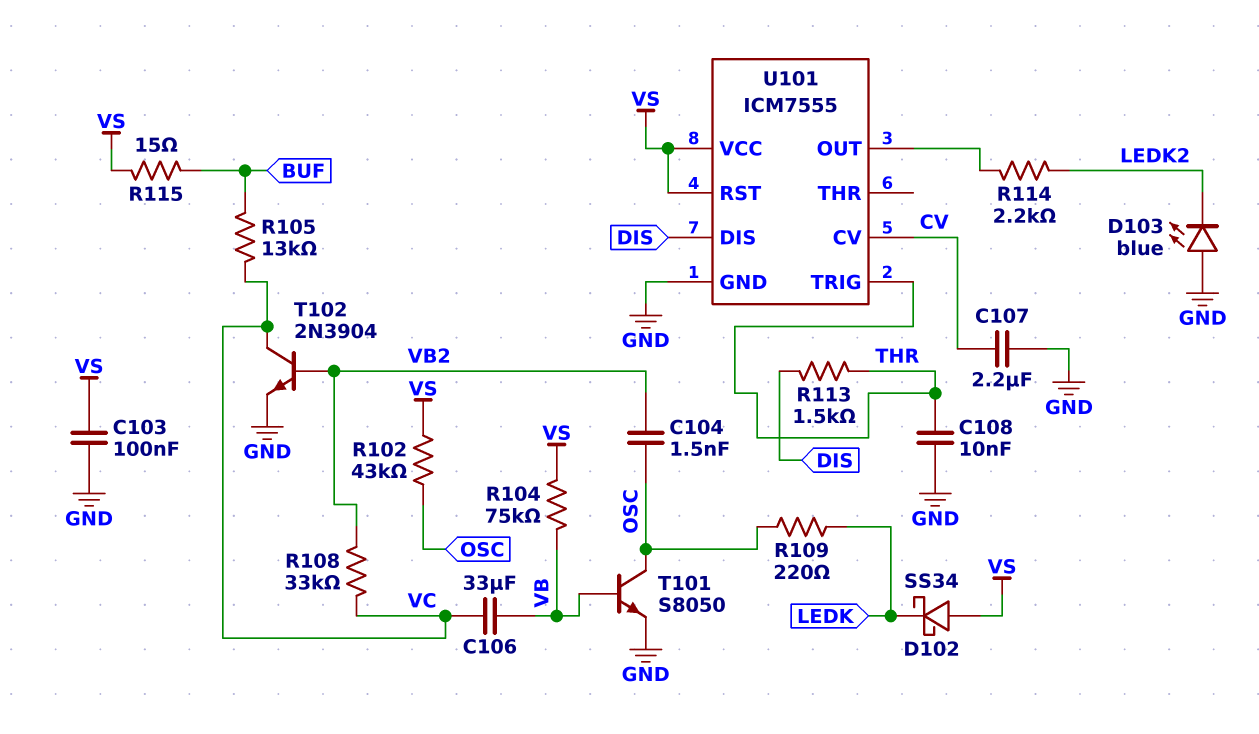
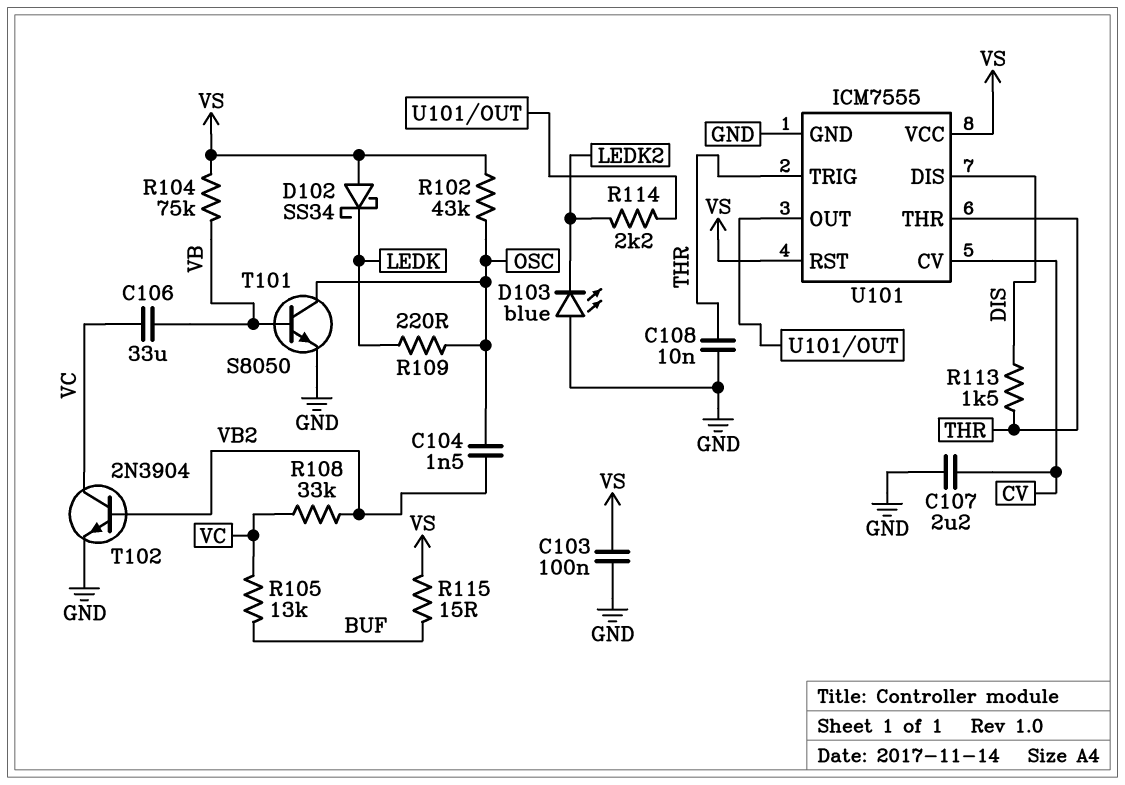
U101 pin THR: none -> THR

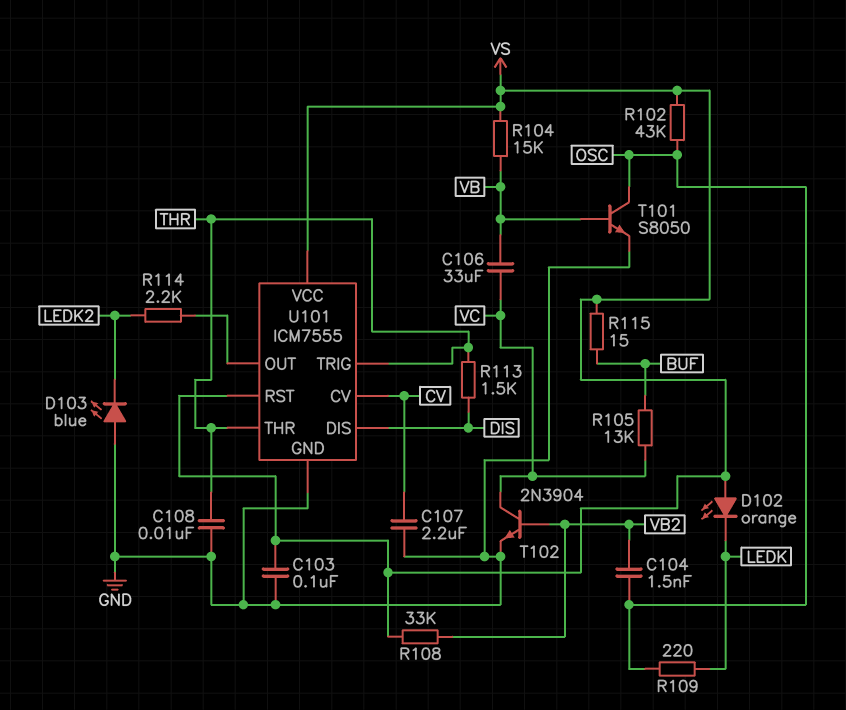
D102: schottky SS34 (A VS, K LEDK) -> LED orange (A VS, K LEDK)
R104: 75k (VB, VS) -> 15k (VB, VS)
R108: 33k (VB2, VC) -> 33k (VB2, VS)

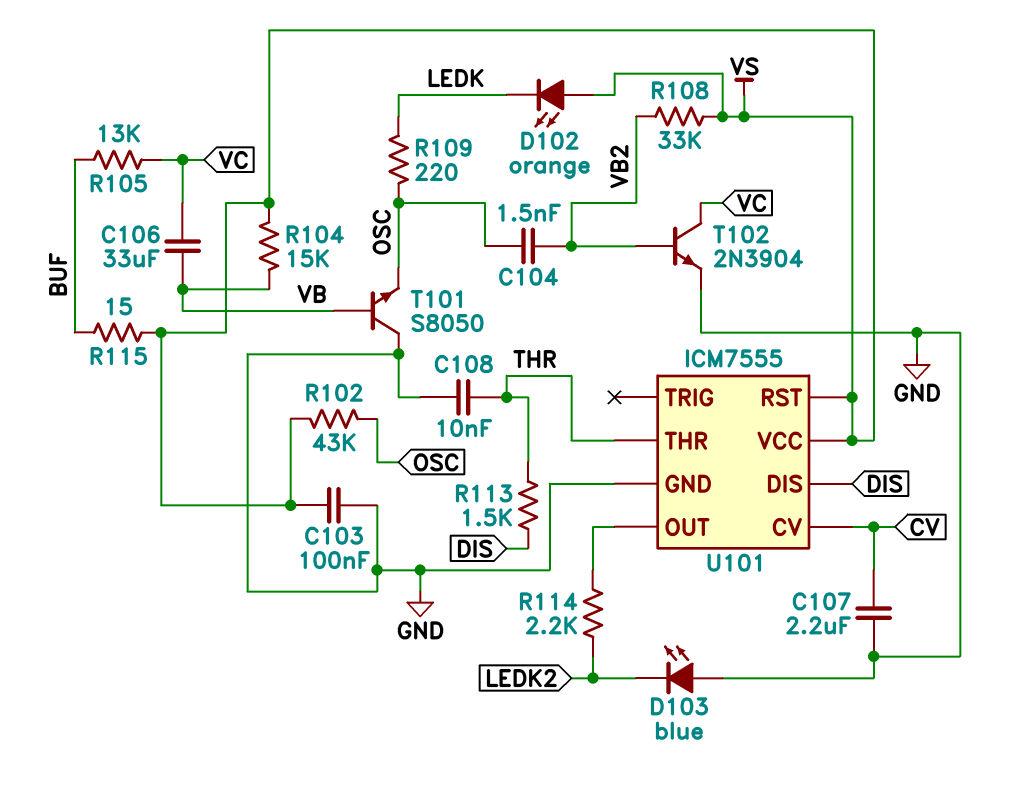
T101: NPN S8050 (B VB, C OSC, E GND) -> NPN S8050 (B VB, C GND, E OSC)
U101 pin TRIG: THR -> none

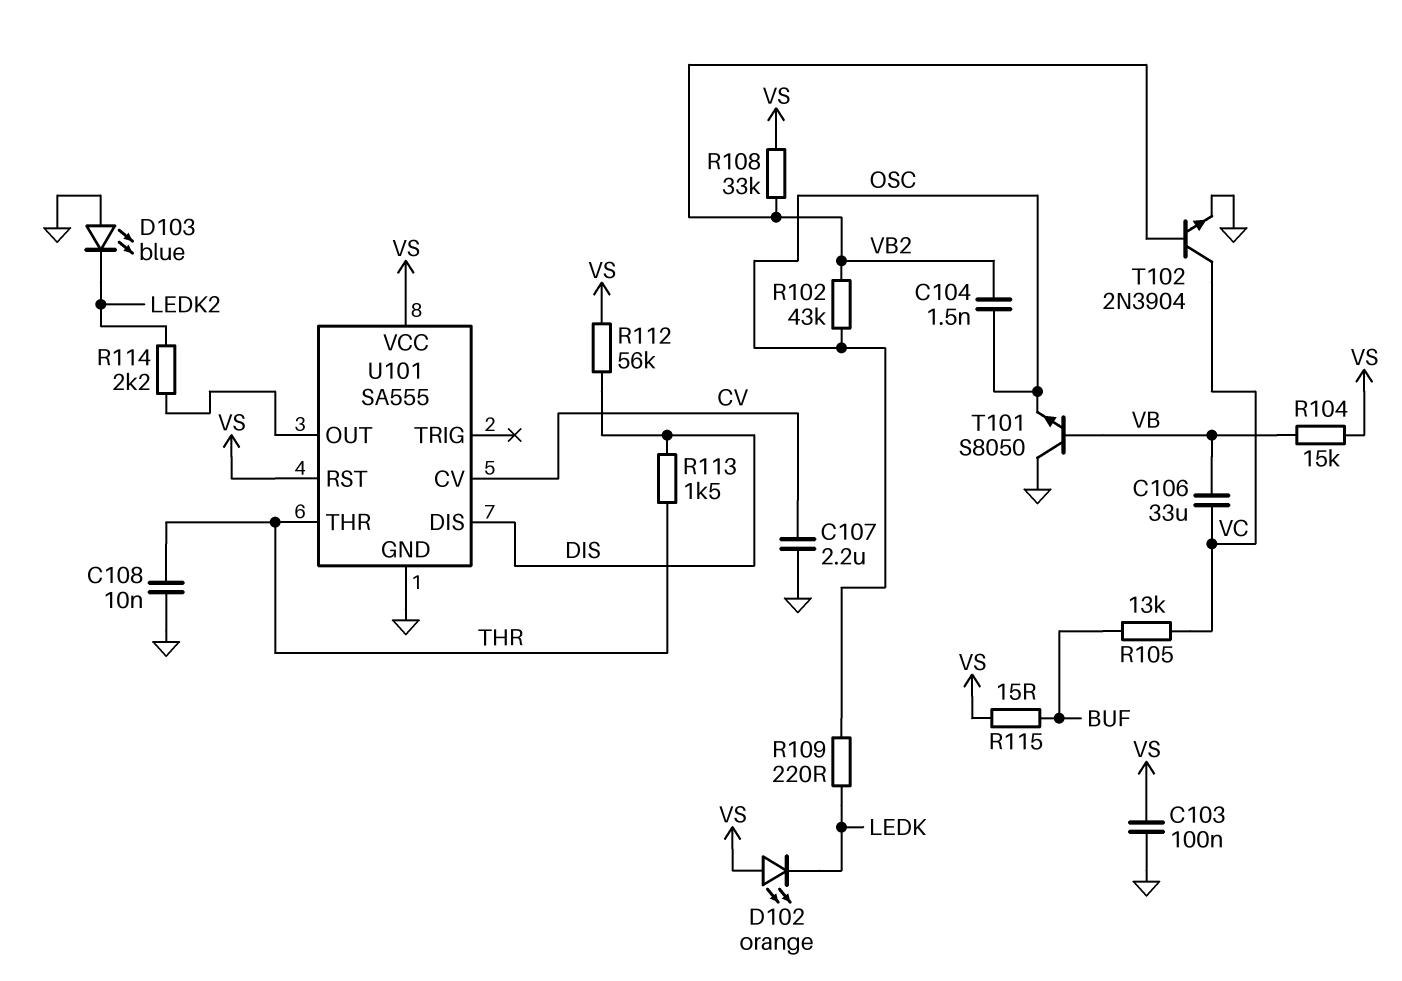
R102: 43k (OSC, VS) -> 43k (OSC, VB2)
R112: none -> 56k (DIS, VS)
U101: ICM7555 -> SA555

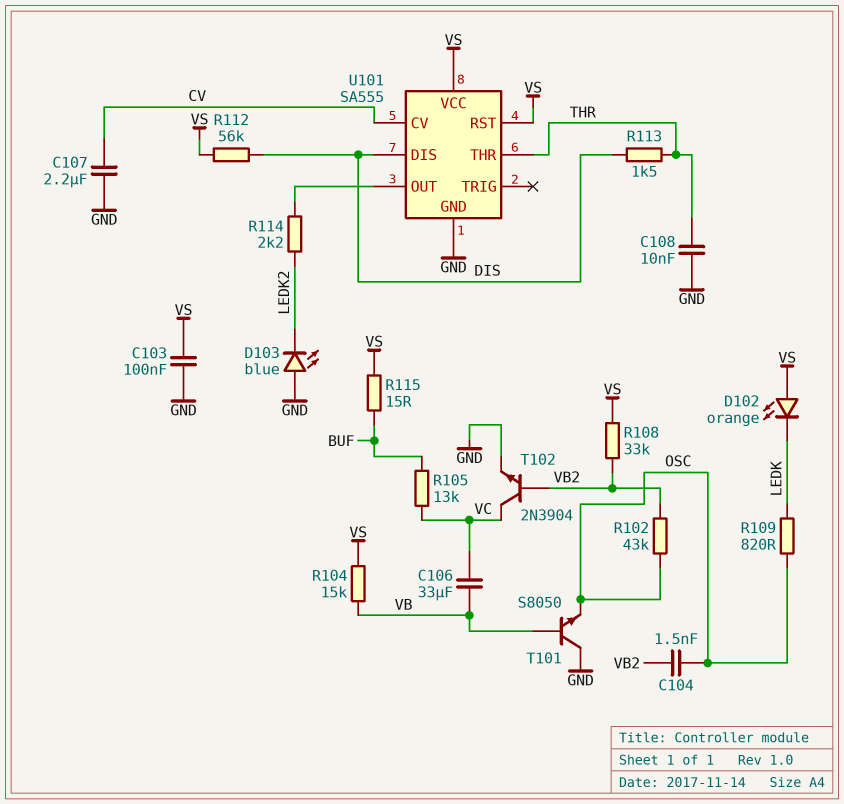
R109: 220 (LEDK, OSC) -> 820 (LEDK, OSC)

